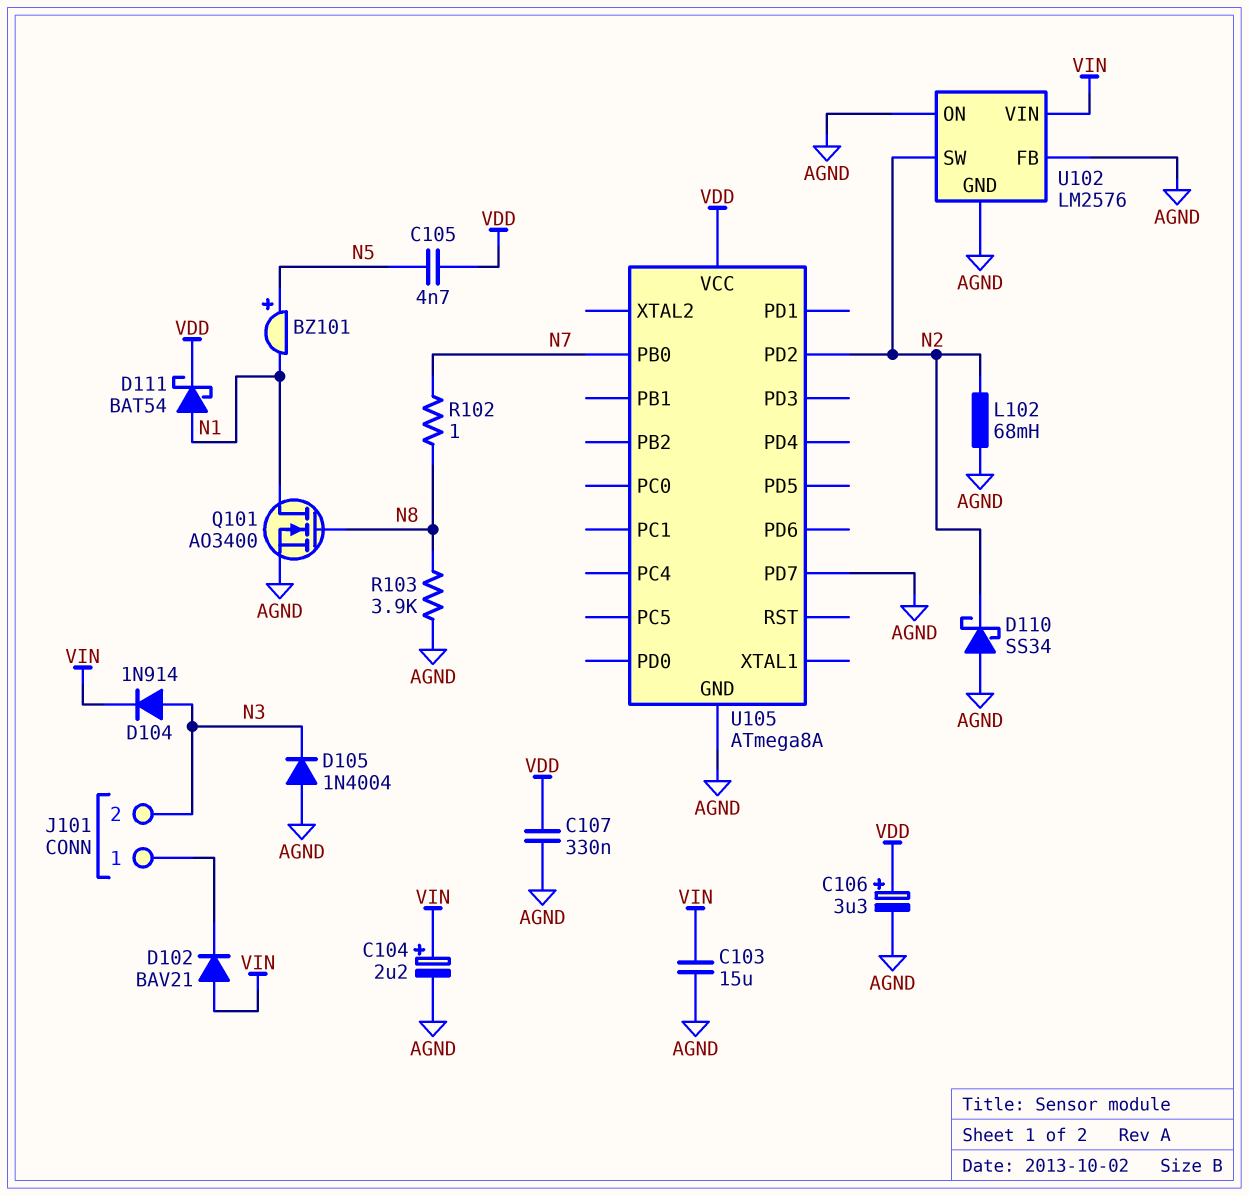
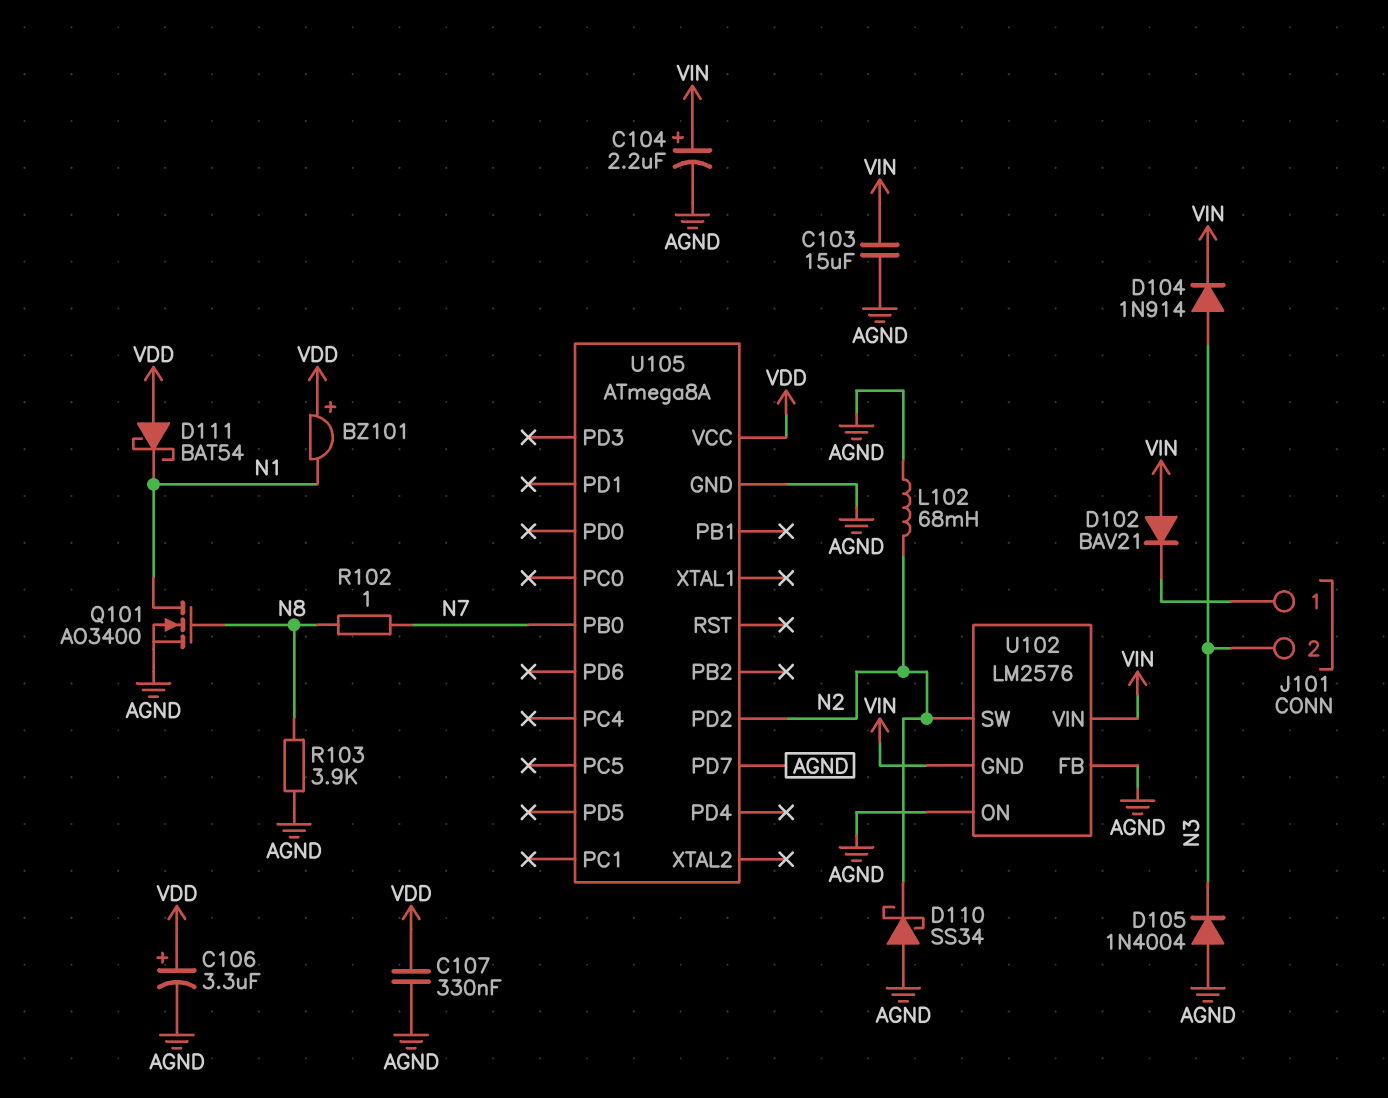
BZ101: buzzer (plus N5, minus N1) -> buzzer (plus VDD, minus N1)
C105: 4.7nF (N5, VDD) -> none
D111: schottky BAT54 (A N1, K VDD) -> schottky BAT54 (A VDD, K N1)
U102 pin GND: AGND -> VIN

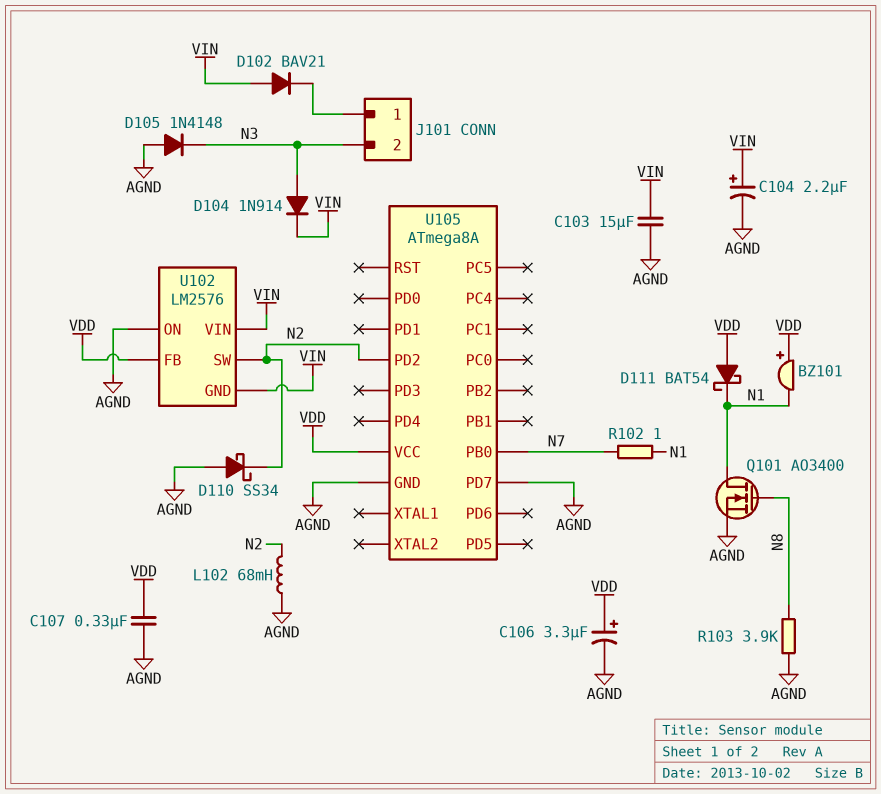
D105: diode 1N4004 (A AGND, K N3) -> diode 1N4148 (A AGND, K N3)
R102: 1 (N7, N8) -> 1 (N1, N7)
U102 pin FB: AGND -> VDD

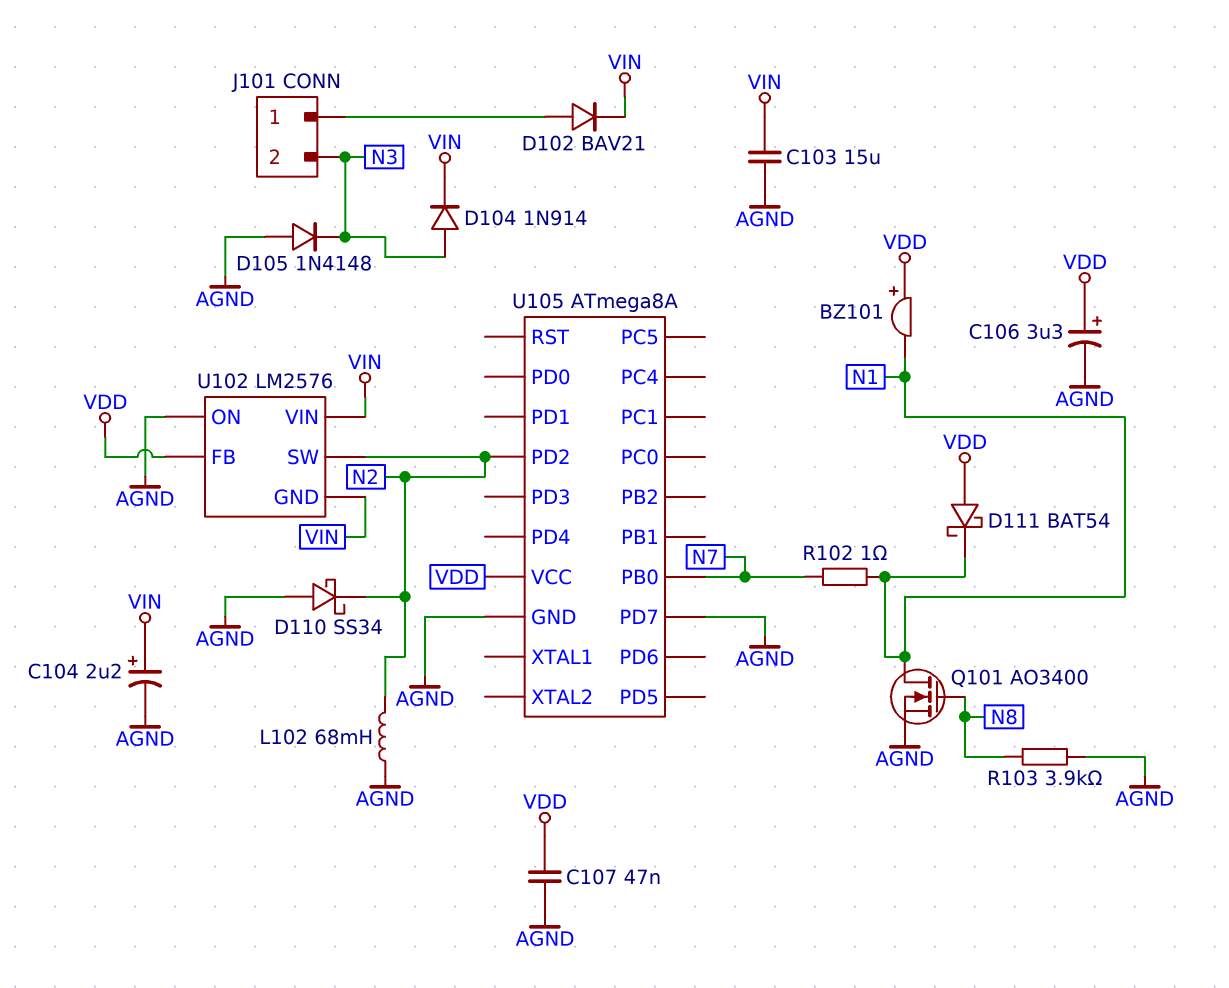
C107: 330nF (AGND, VDD) -> 47nF (AGND, VDD)
D102: diode BAV21 (A VIN, K J101/1) -> diode BAV21 (A J101/1, K VIN)

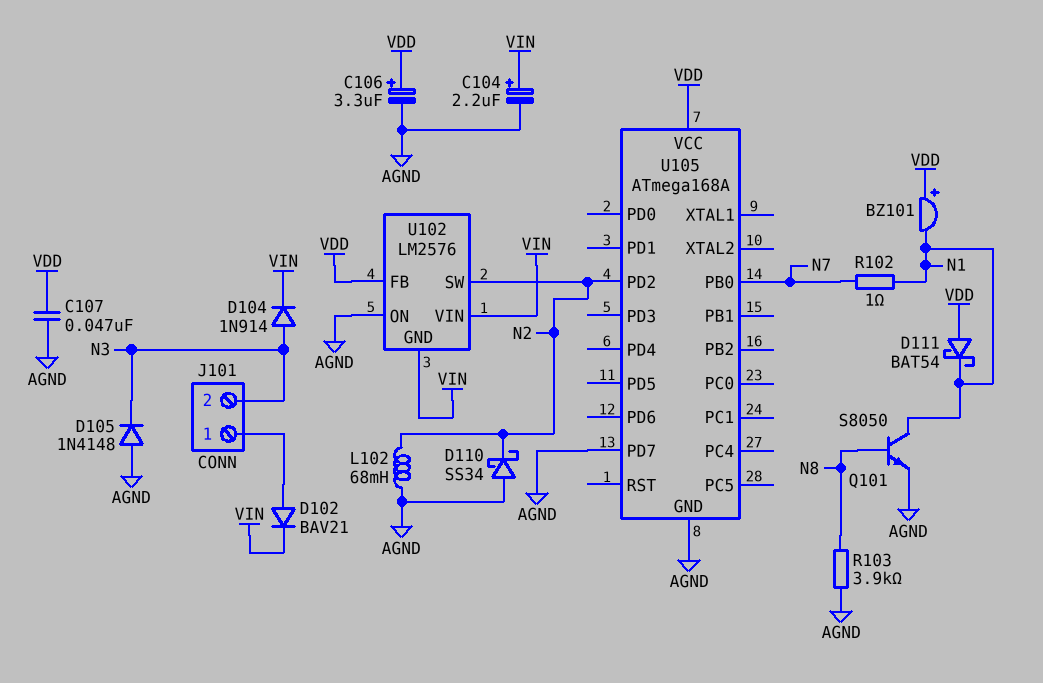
C103: 15uF (AGND, VIN) -> none
Q101: NMOS AO3400 (G N8, D N1, S AGND) -> NPN S8050 (B N8, C N1, E AGND)
U105: ATmega8A -> ATmega168A

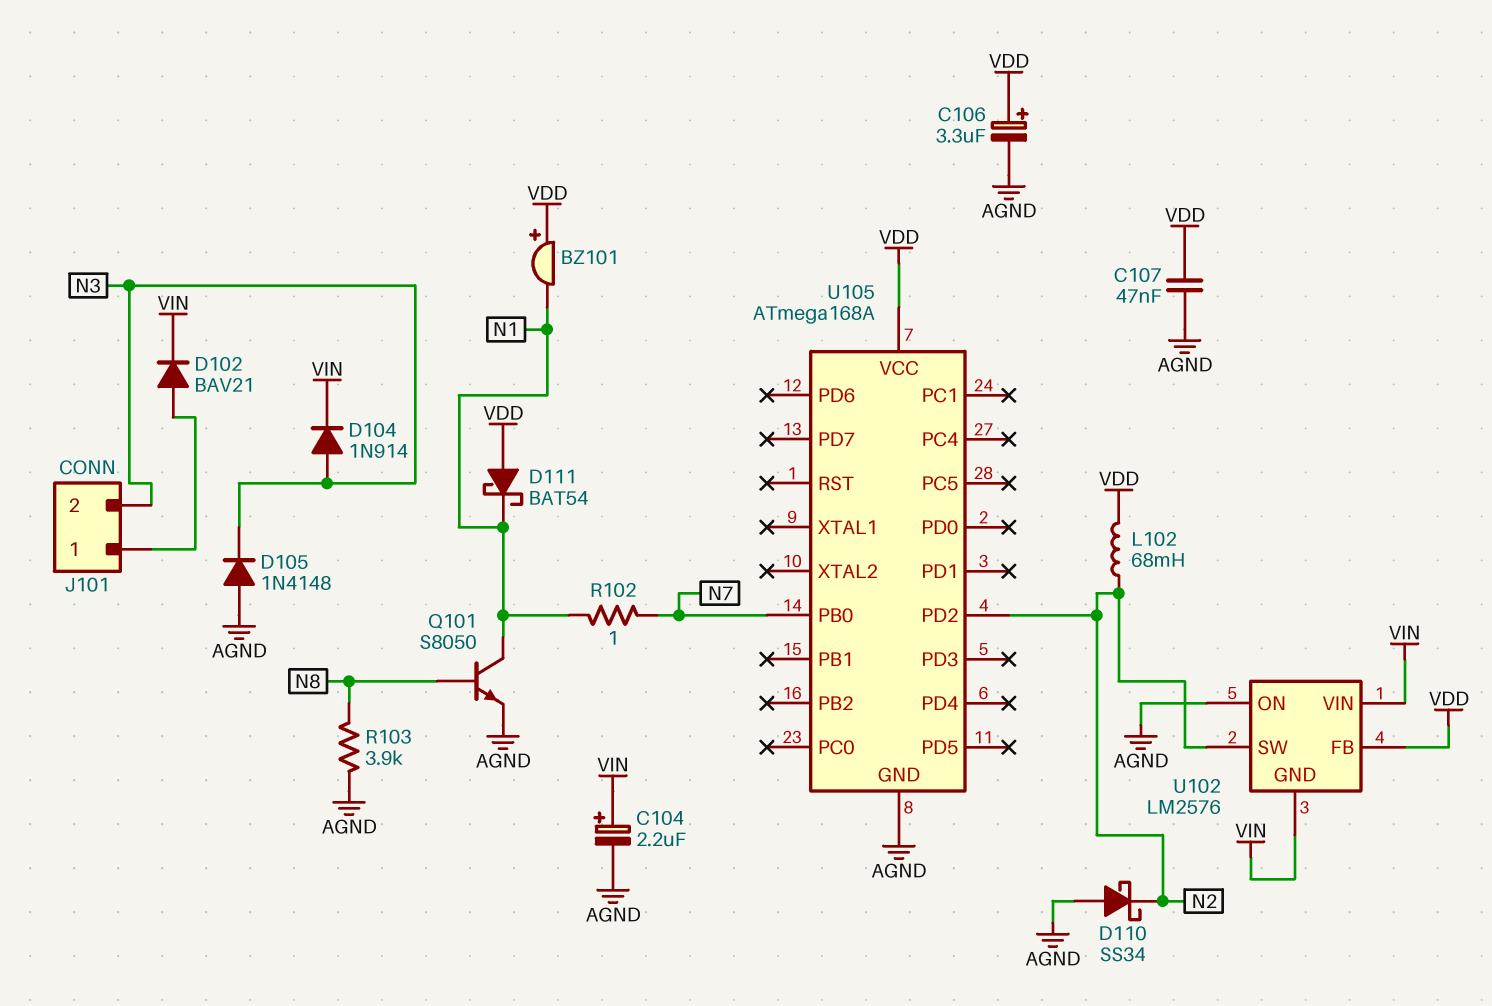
L102: 68mH (AGND, N2) -> 68mH (N2, VDD)
U105 pin PD7: AGND -> none

